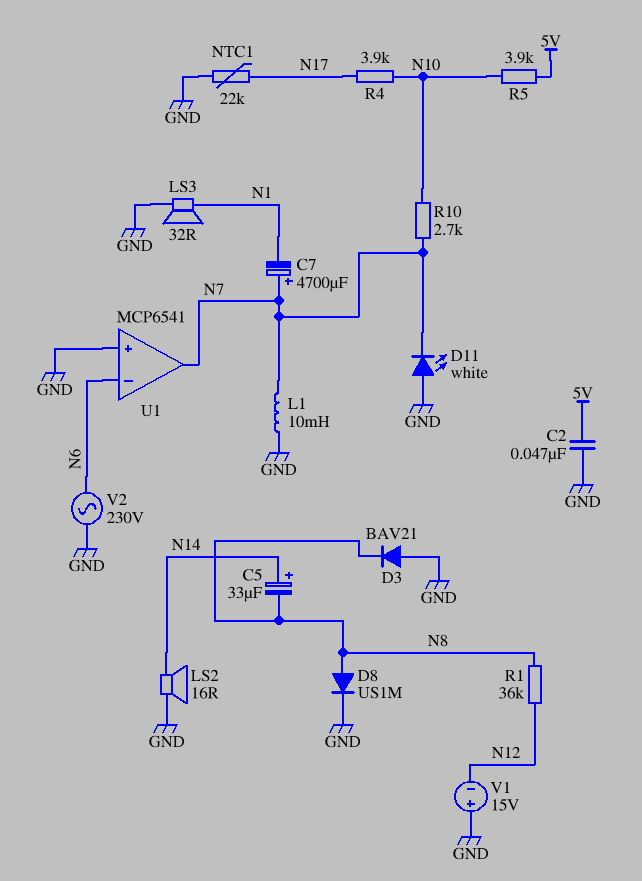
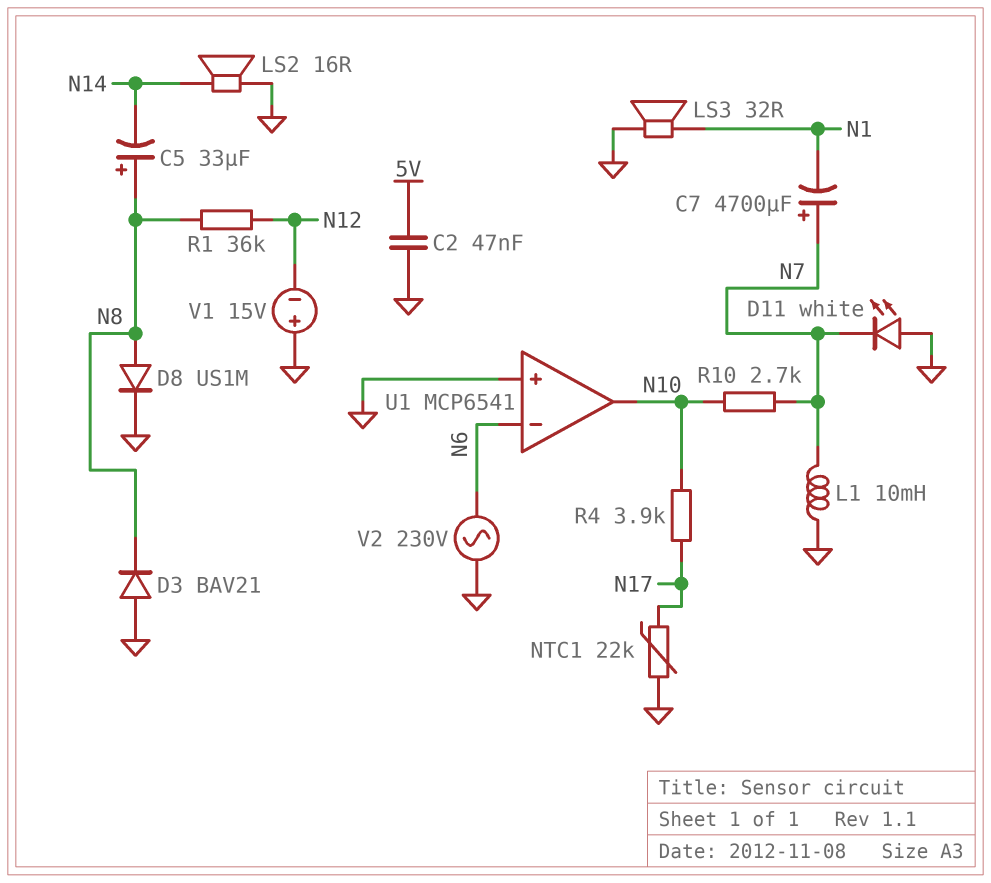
C5: 33uF (plus N14, minus N8) -> 33uF (plus N8, minus N14)
R5: 3.9k (5V, N10) -> none
U1 pin out: N7 -> N10

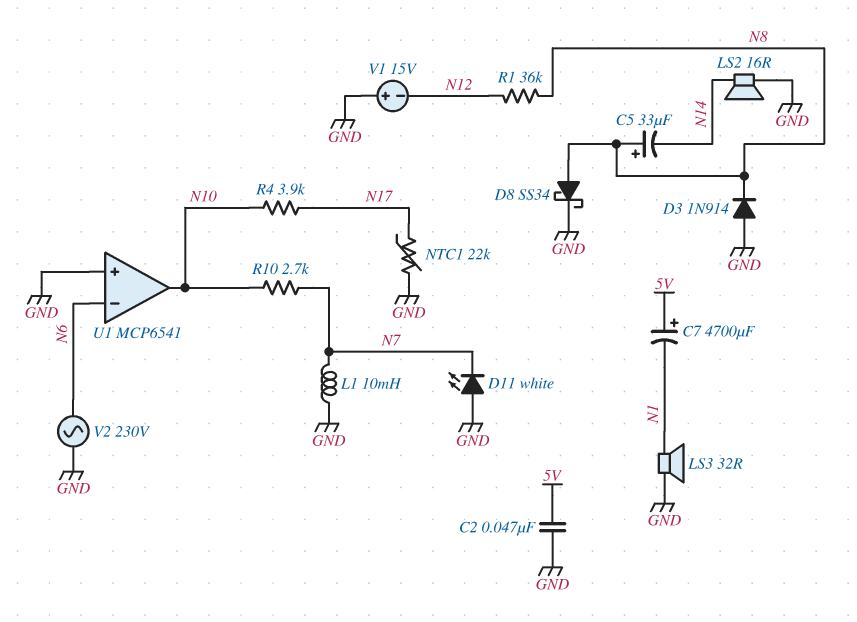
C7: 4700uF (plus N7, minus N1) -> 4700uF (plus 5V, minus N1)
D3: diode BAV21 (A GND, K N8) -> diode 1N914 (A GND, K N8)
D8: diode US1M (A N8, K GND) -> schottky SS34 (A N8, K GND)

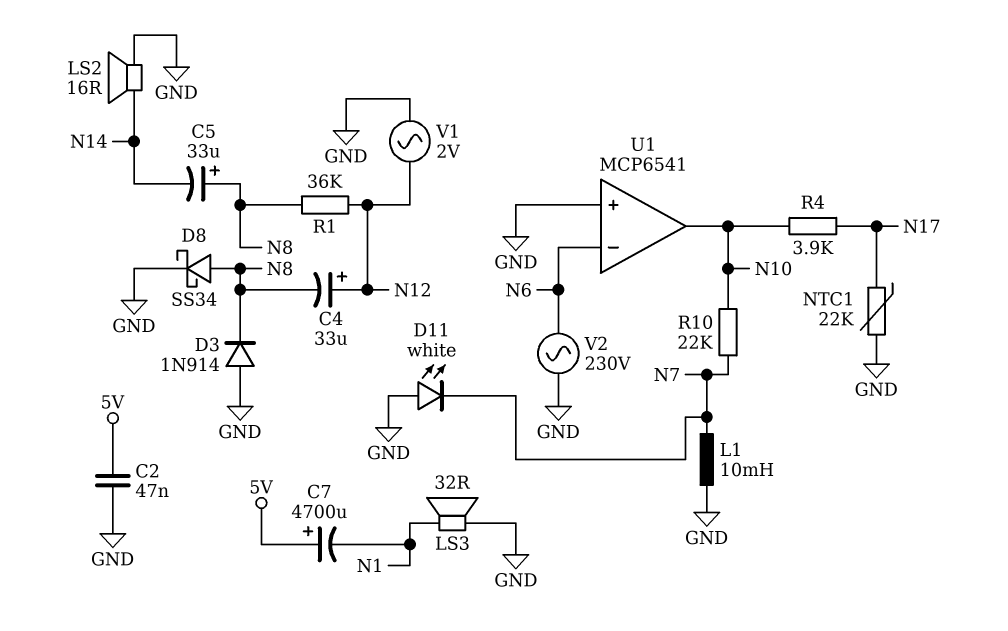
C4: none -> 33uF (plus N12, minus N8)
R10: 2.7k (N7, N10) -> 22k (N7, N10)
V1: 15V (plus GND, minus N12) -> AC 2V (GND, N12)

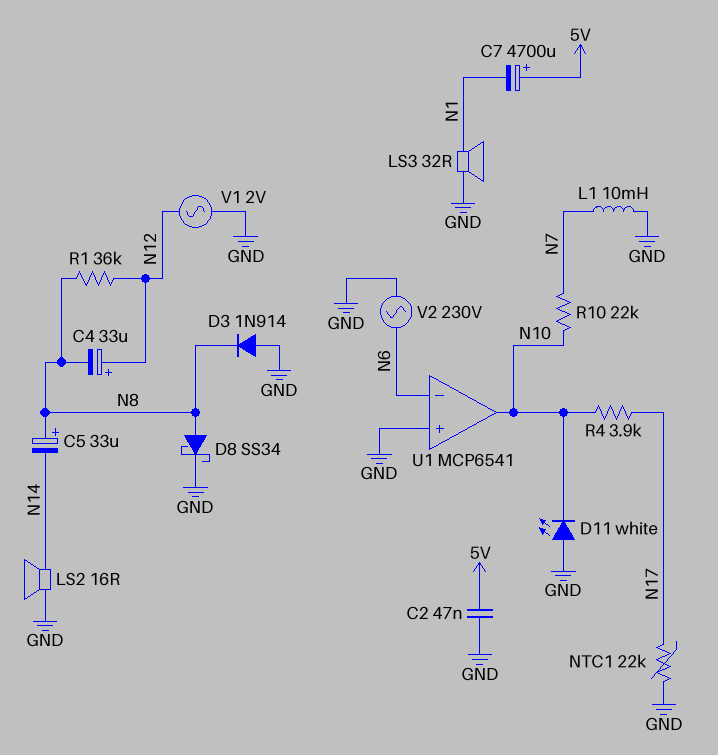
D11: LED white (A GND, K N7) -> LED white (A GND, K N10)

